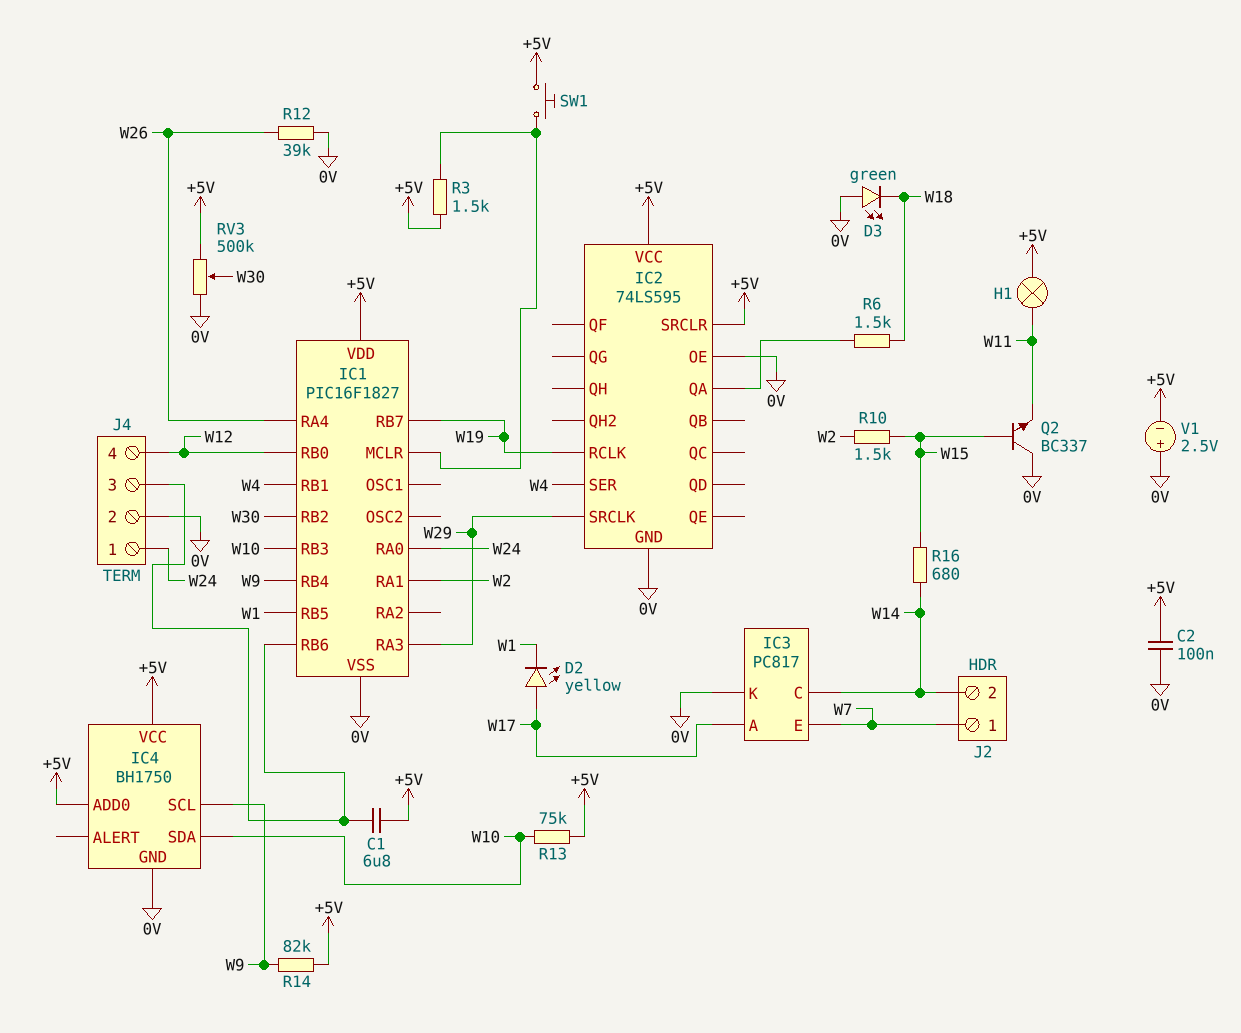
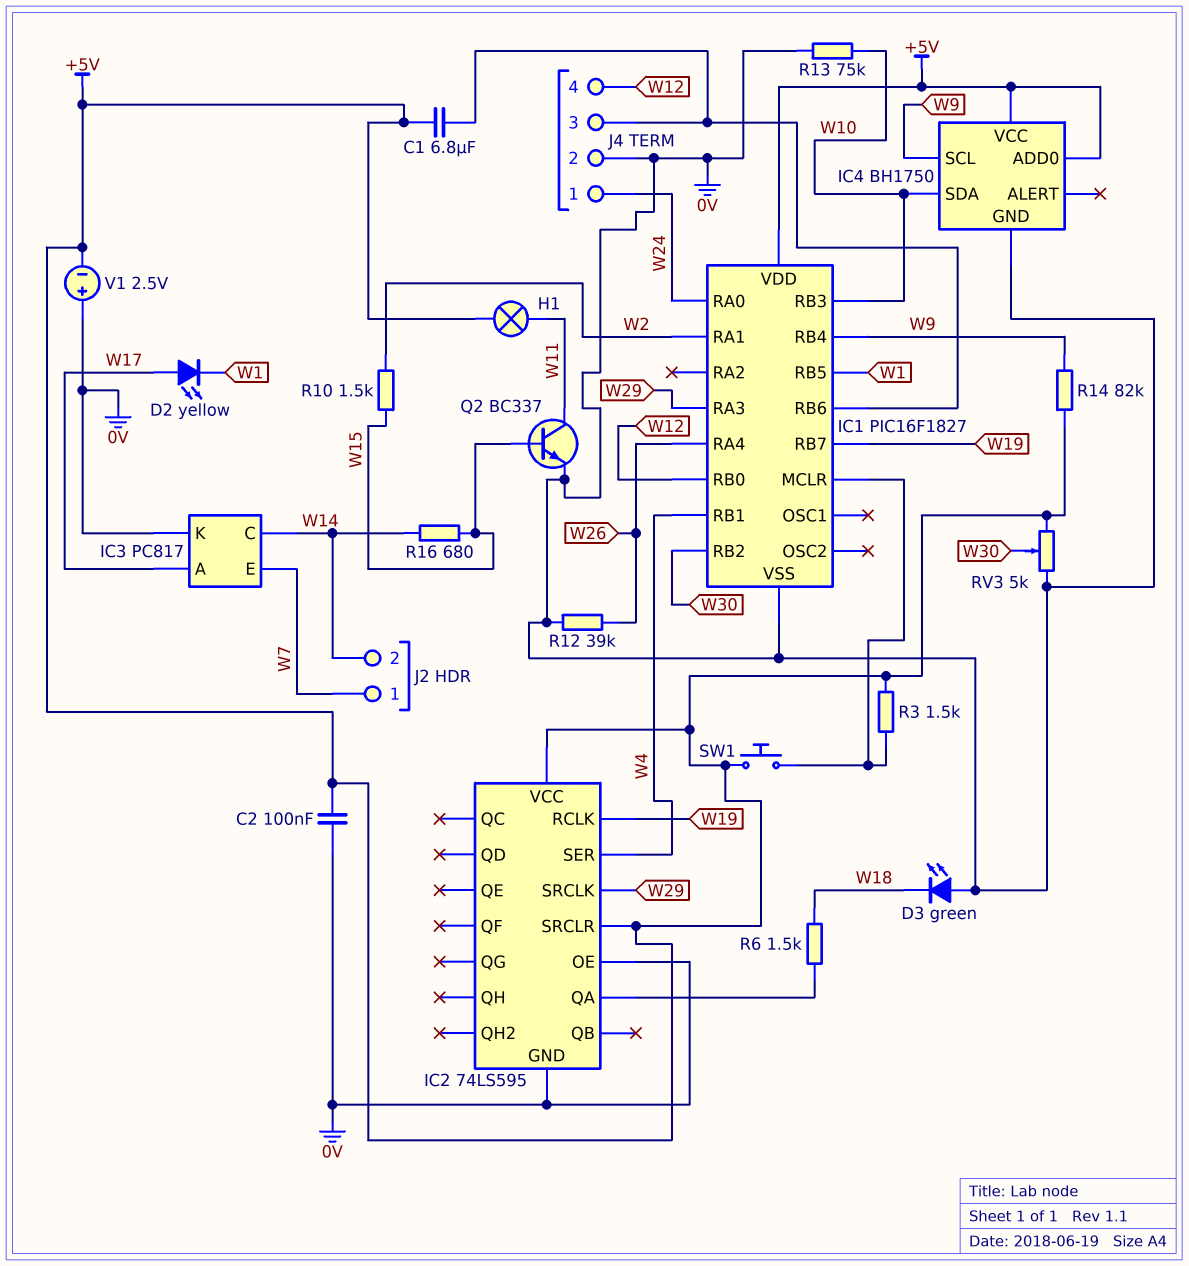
Q2: NPN BC337 (B W15, C 0V, E W11) -> NPN BC337 (B W15, C W11, E 0V)
R13: 75k (+5V, W10) -> 75k (0V, W10)
RV3: 500k (+5V, 0V, wiper W30) -> 5k (+5V, 0V, wiper W30)

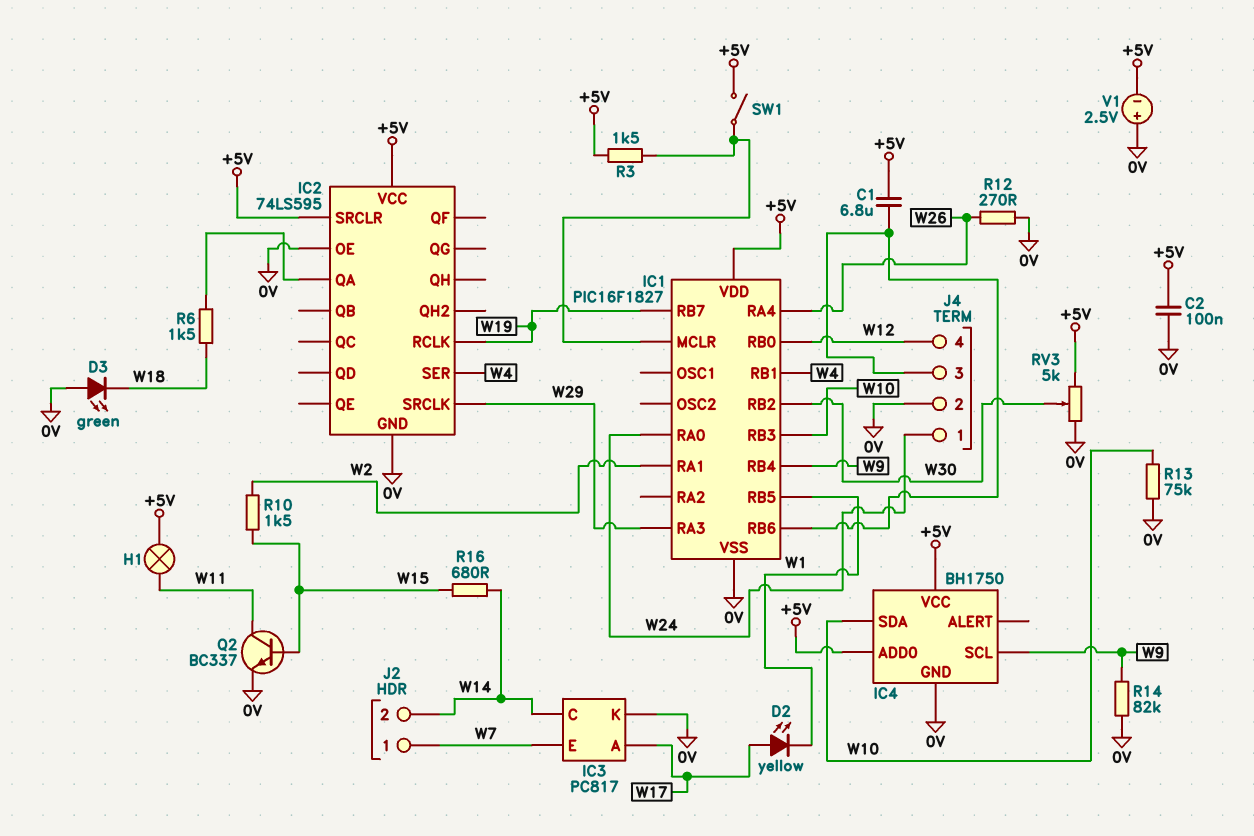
R12: 39k (0V, W26) -> 270 (0V, W26)
R14: 82k (+5V, W9) -> 82k (0V, W9)
SW1: button (+5V, IC1/MCLR) -> switch (+5V, IC1/MCLR)

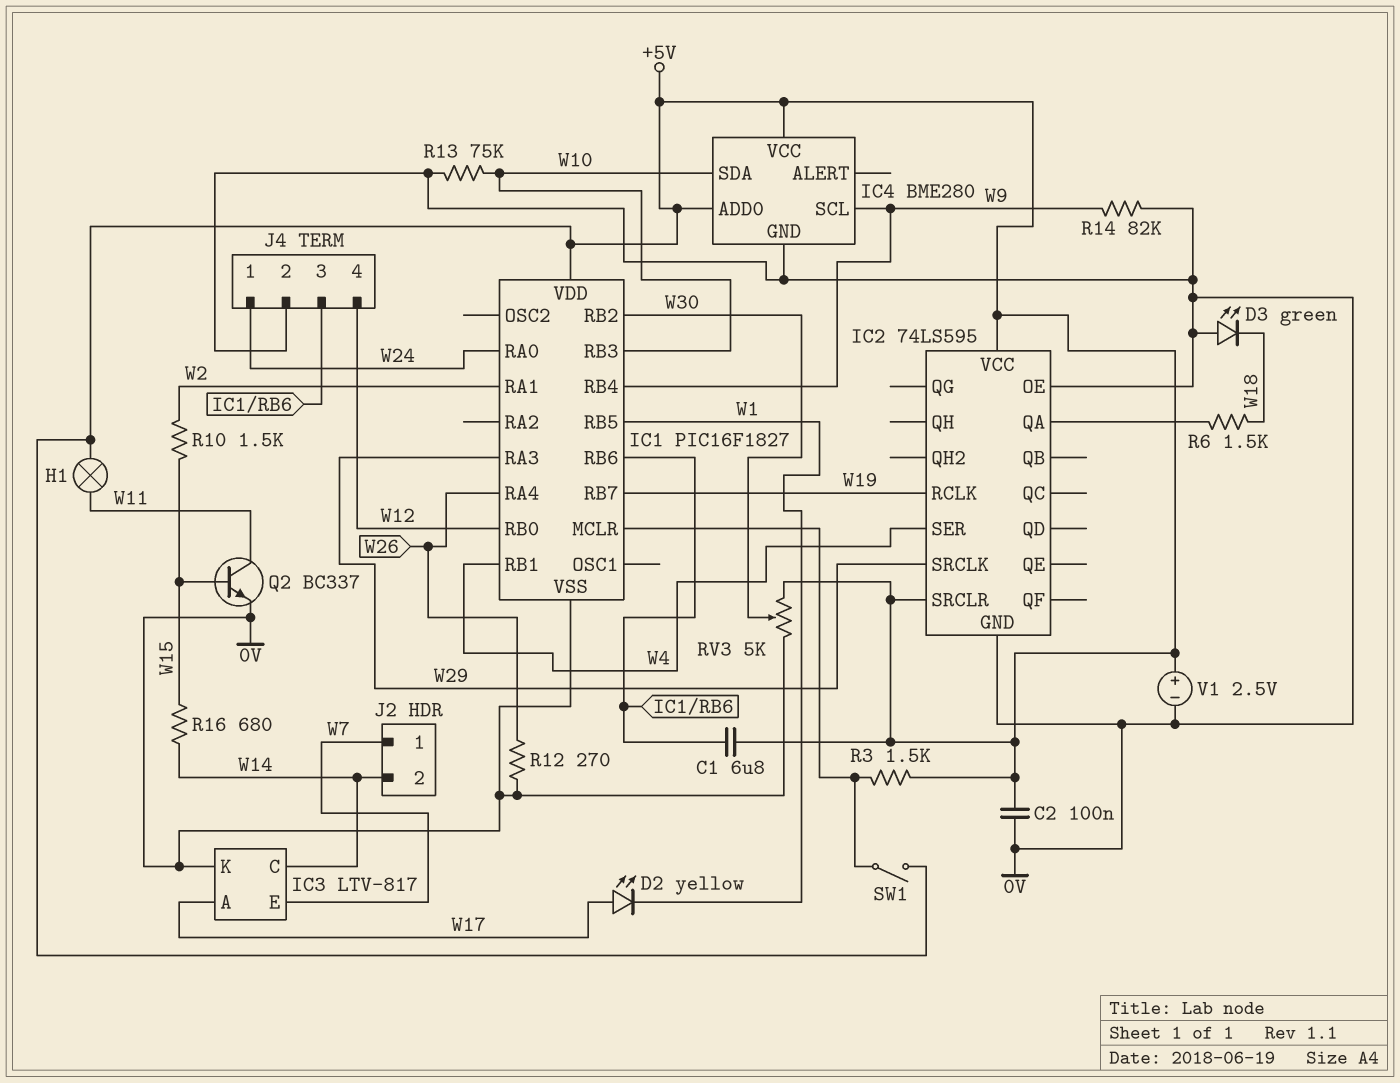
IC3: PC817 -> LTV-817
IC4: BH1750 -> BME280
V1: 2.5V (plus 0V, minus +5V) -> 2.5V (plus +5V, minus 0V)

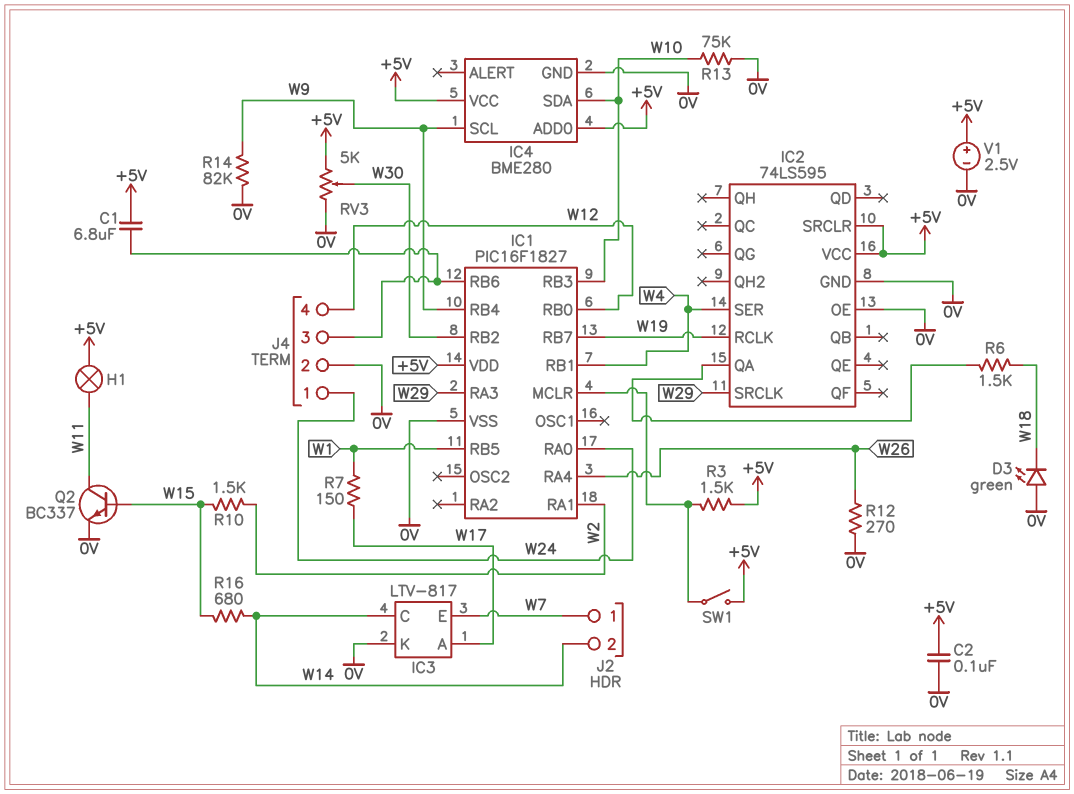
D2: LED yellow (A W17, K W1) -> none
R7: none -> 150 (W1, W17)

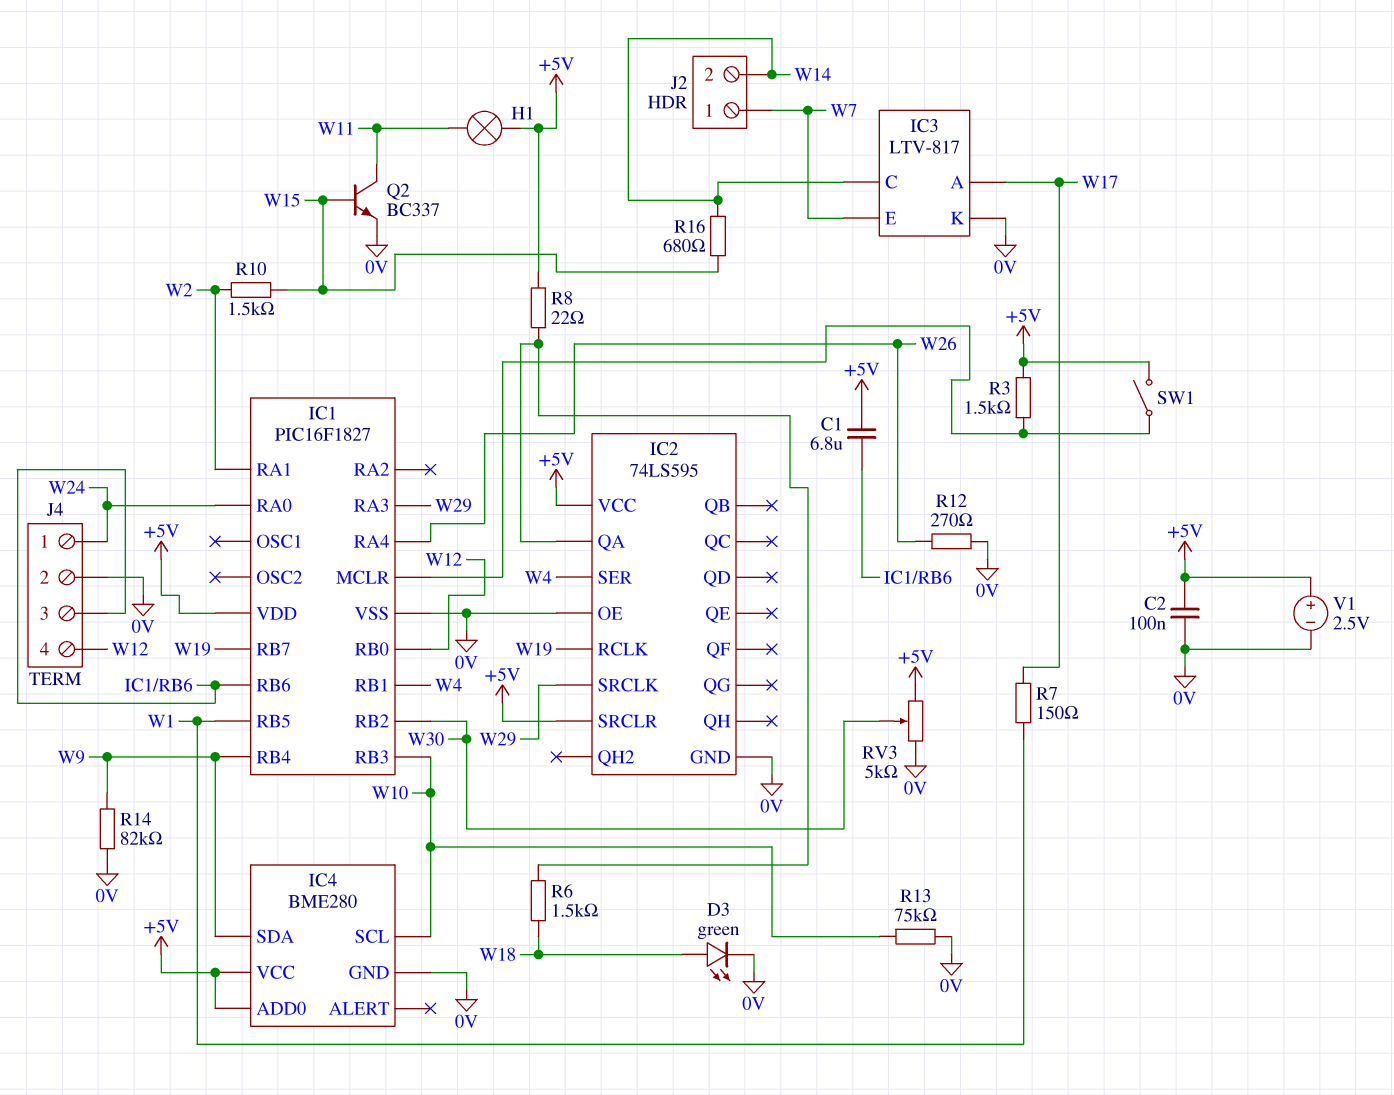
D3: LED green (A 0V, K W18) -> LED green (A W18, K 0V)
IC4 pin SCL: W9 -> W10
IC4 pin SDA: W10 -> W9
R8: none -> 22 (+5V, IC2/QA)

